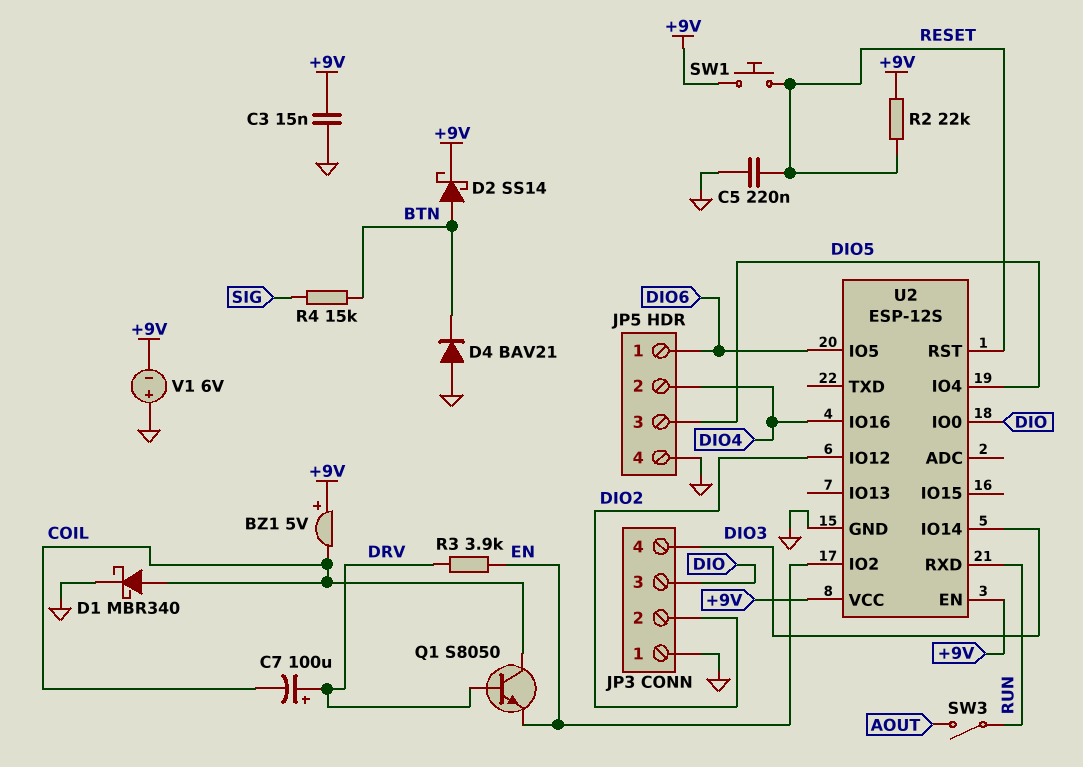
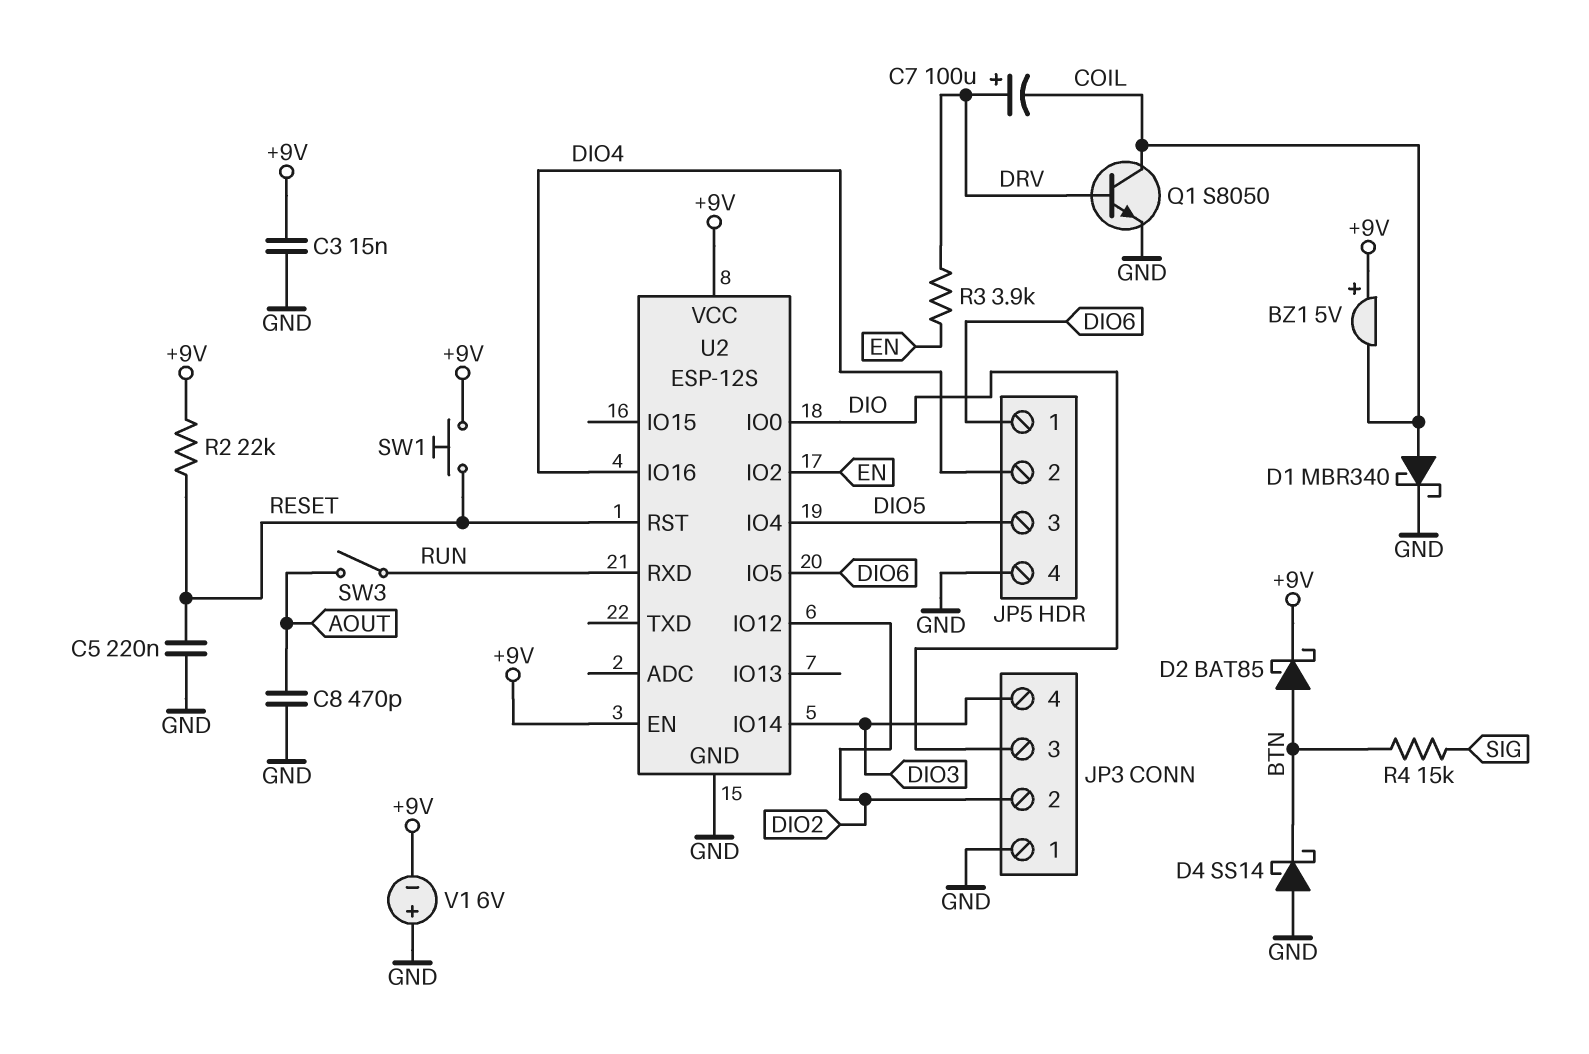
C8: none -> 470pF (AOUT, GND)
D2: schottky SS14 (A BTN, K +9V) -> schottky BAT85 (A BTN, K +9V)
D4: diode BAV21 (A GND, K BTN) -> schottky SS14 (A GND, K BTN)
Q1: NPN S8050 (B DRV, C COIL, E EN) -> NPN S8050 (B DRV, C COIL, E GND)

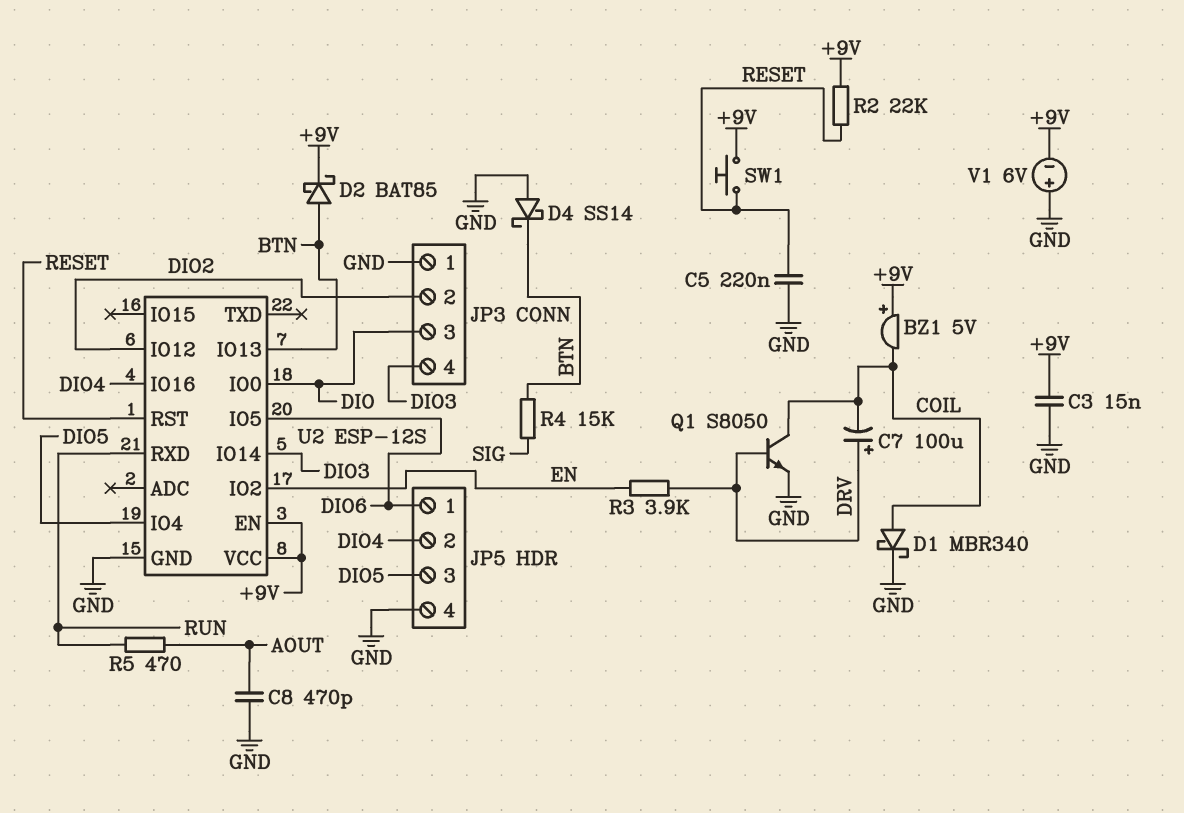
R5: none -> 470 (AOUT, RUN)
SW3: switch (AOUT, RUN) -> none
U2 pin IO13: none -> BTN

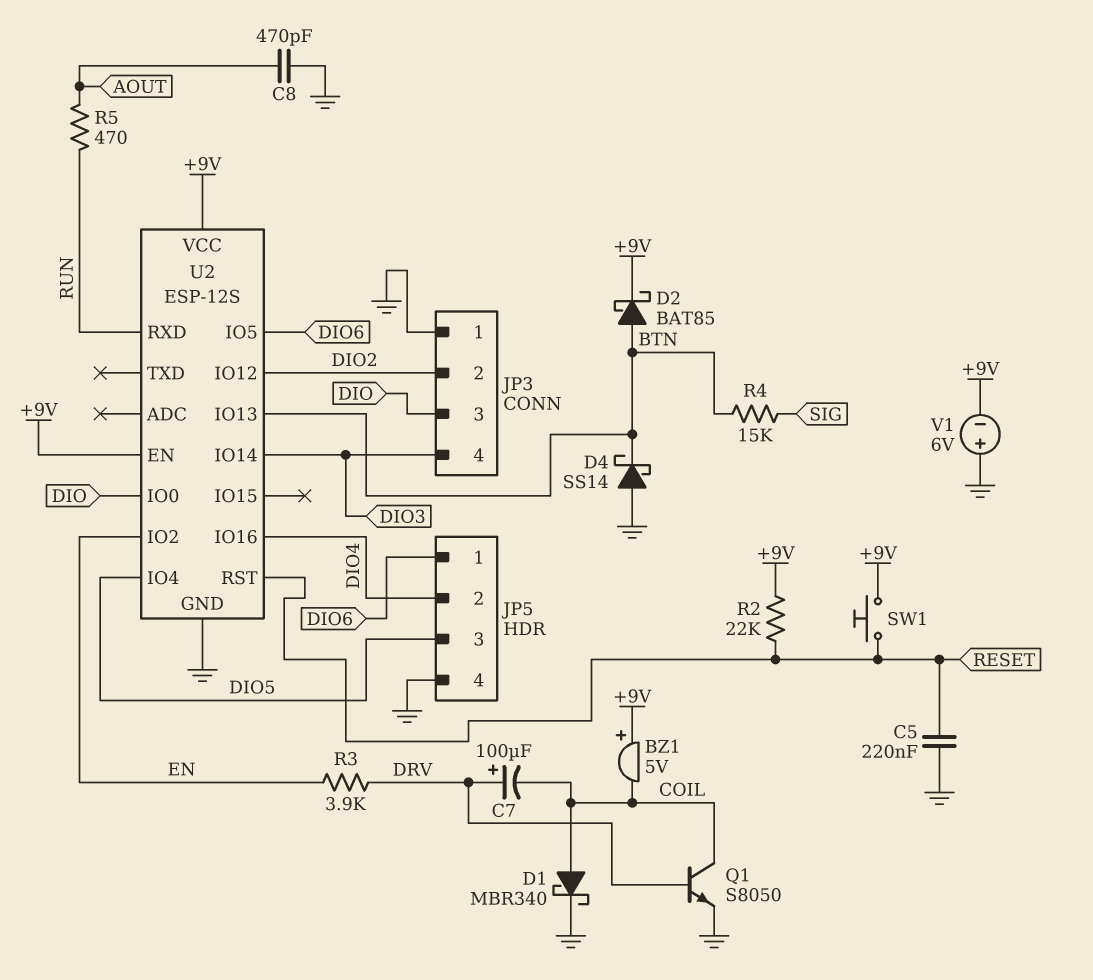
C3: 15nF (+9V, GND) -> none

